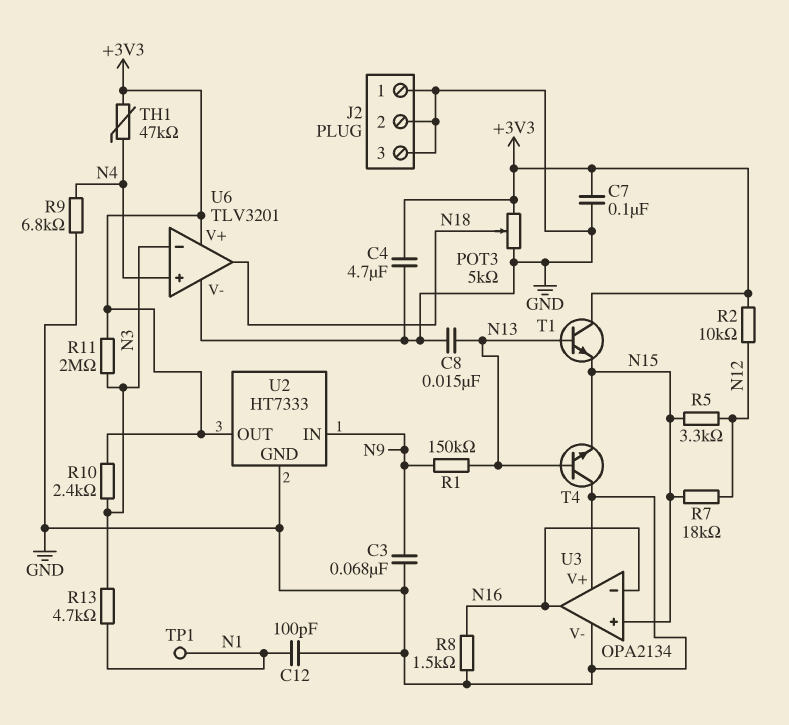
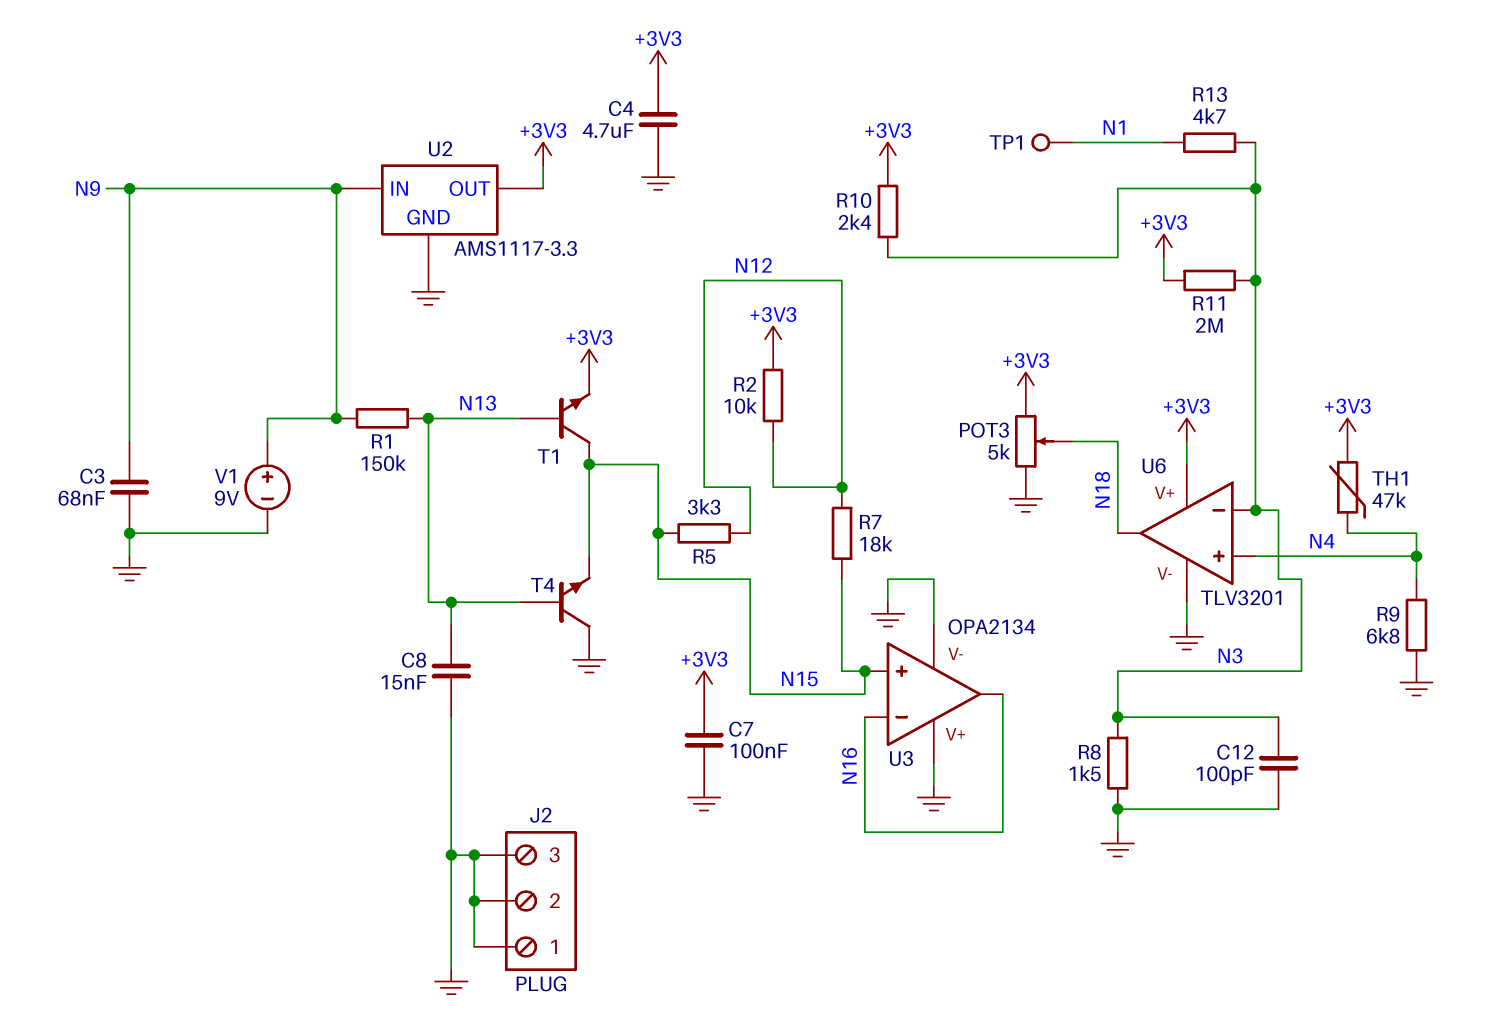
C12: 100pF (GND, N1) -> 100pF (GND, N3)
R8: 1.5k (GND, N16) -> 1.5k (GND, N3)
T1: NPN (B N13, C +3V3, E N15) -> NPN (B N13, C N15, E +3V3)
U2: HT7333 -> AMS1117-3.3
V1: none -> 9V (plus N9, minus GND)

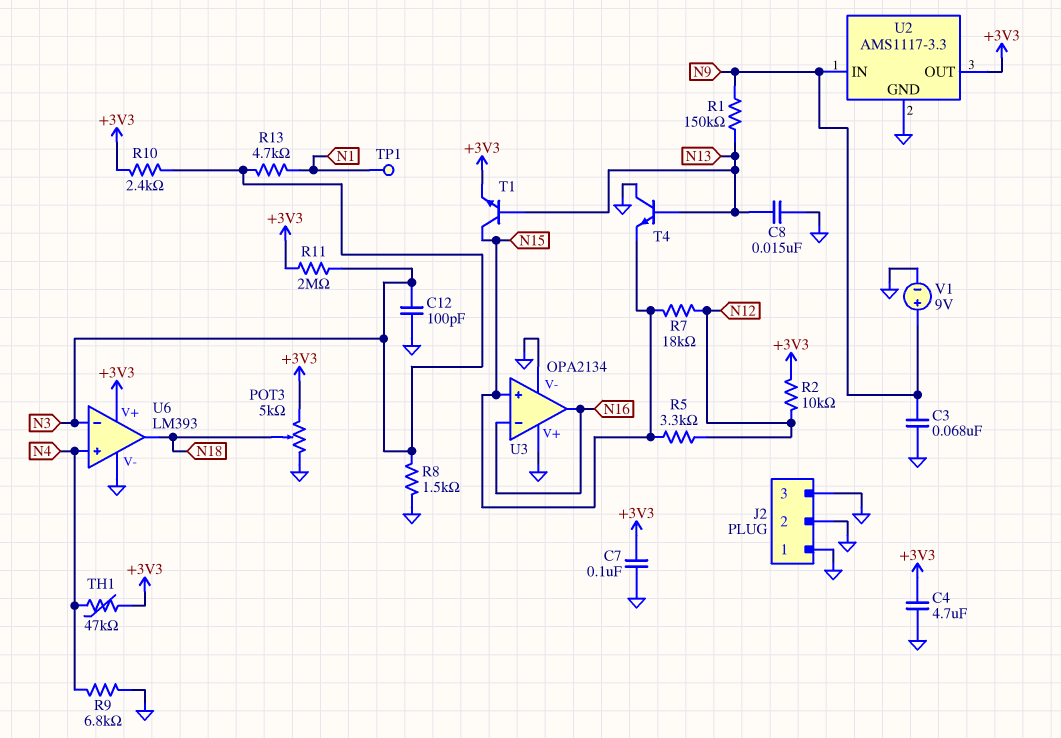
U6: TLV3201 -> LM393

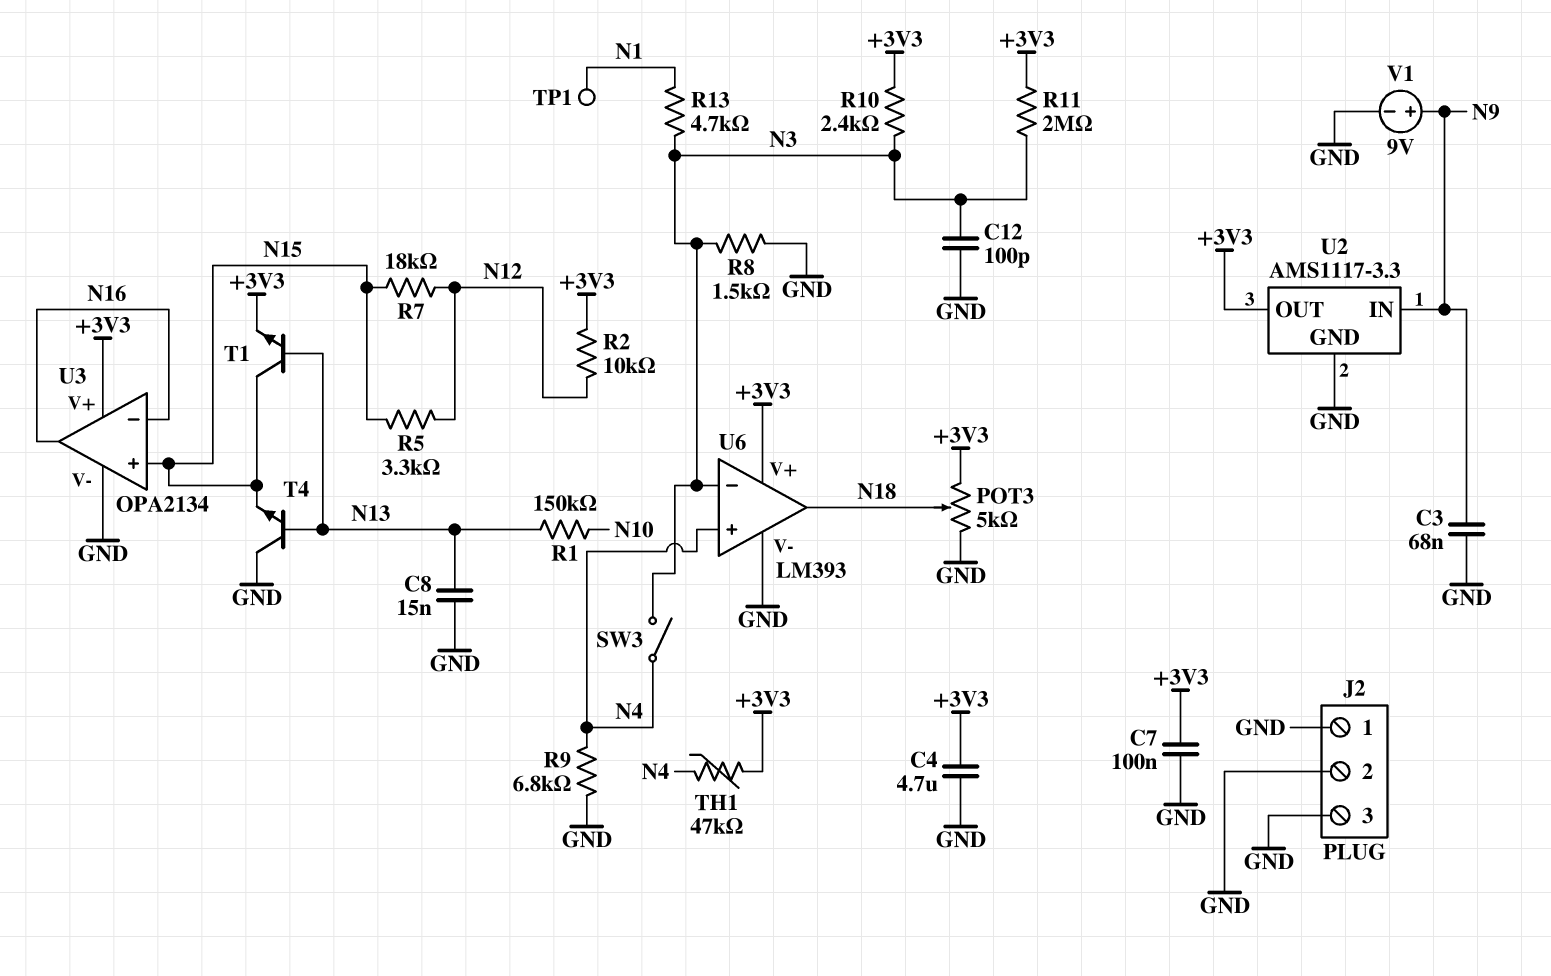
R1: 150k (N9, N13) -> 150k (N10, N13)
SW3: none -> switch (N3, N4)
U3 pin V+: GND -> +3V3

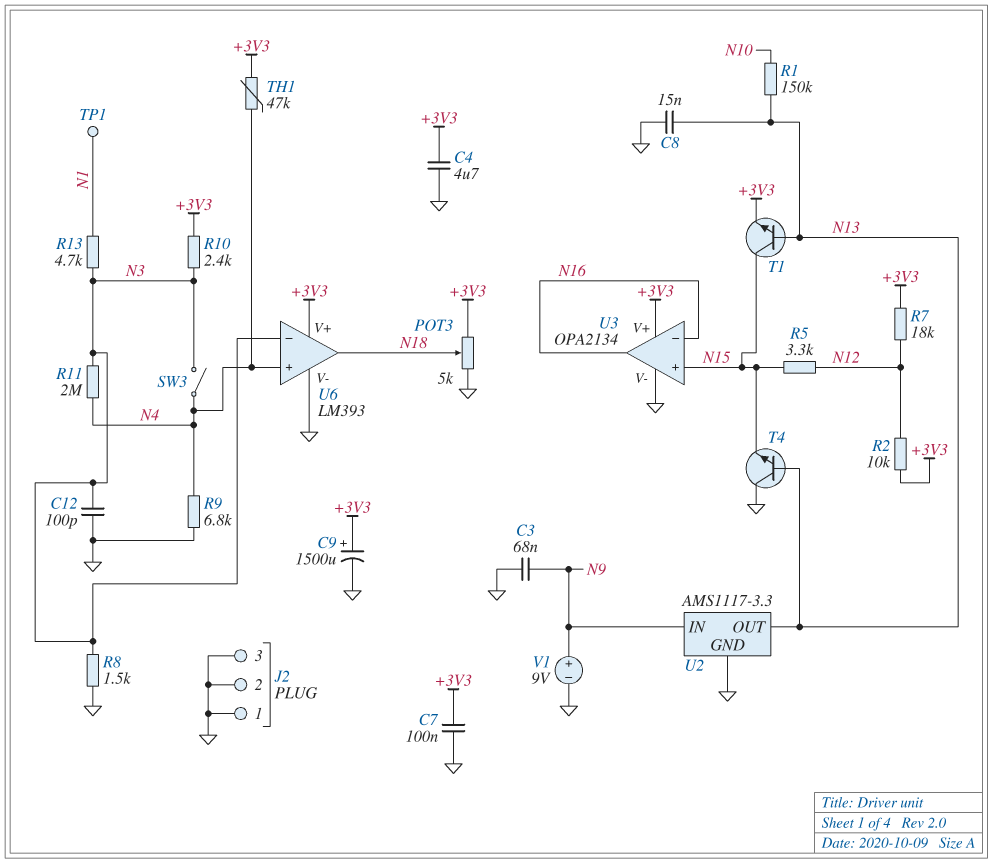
C9: none -> 1500uF (plus +3V3, minus GND)
R7: 18k (N12, N15) -> 18k (+3V3, N12)
R11: 2M (+3V3, N3) -> 2M (N3, N4)
U2 pin OUT: +3V3 -> N13

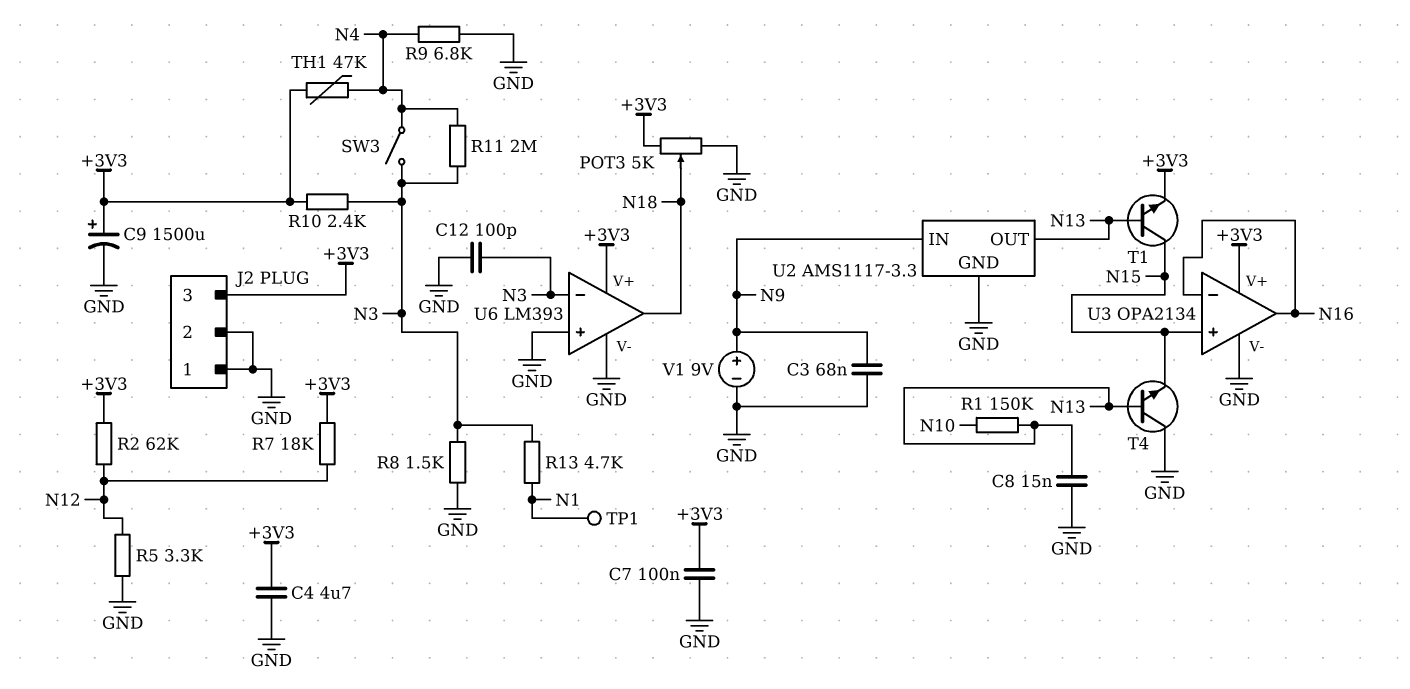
J2 pin 3: GND -> +3V3
R2: 10k (+3V3, N12) -> 62k (+3V3, N12)
R5: 3.3k (N12, N15) -> 3.3k (GND, N12)
U6 pin in+: N4 -> GND

